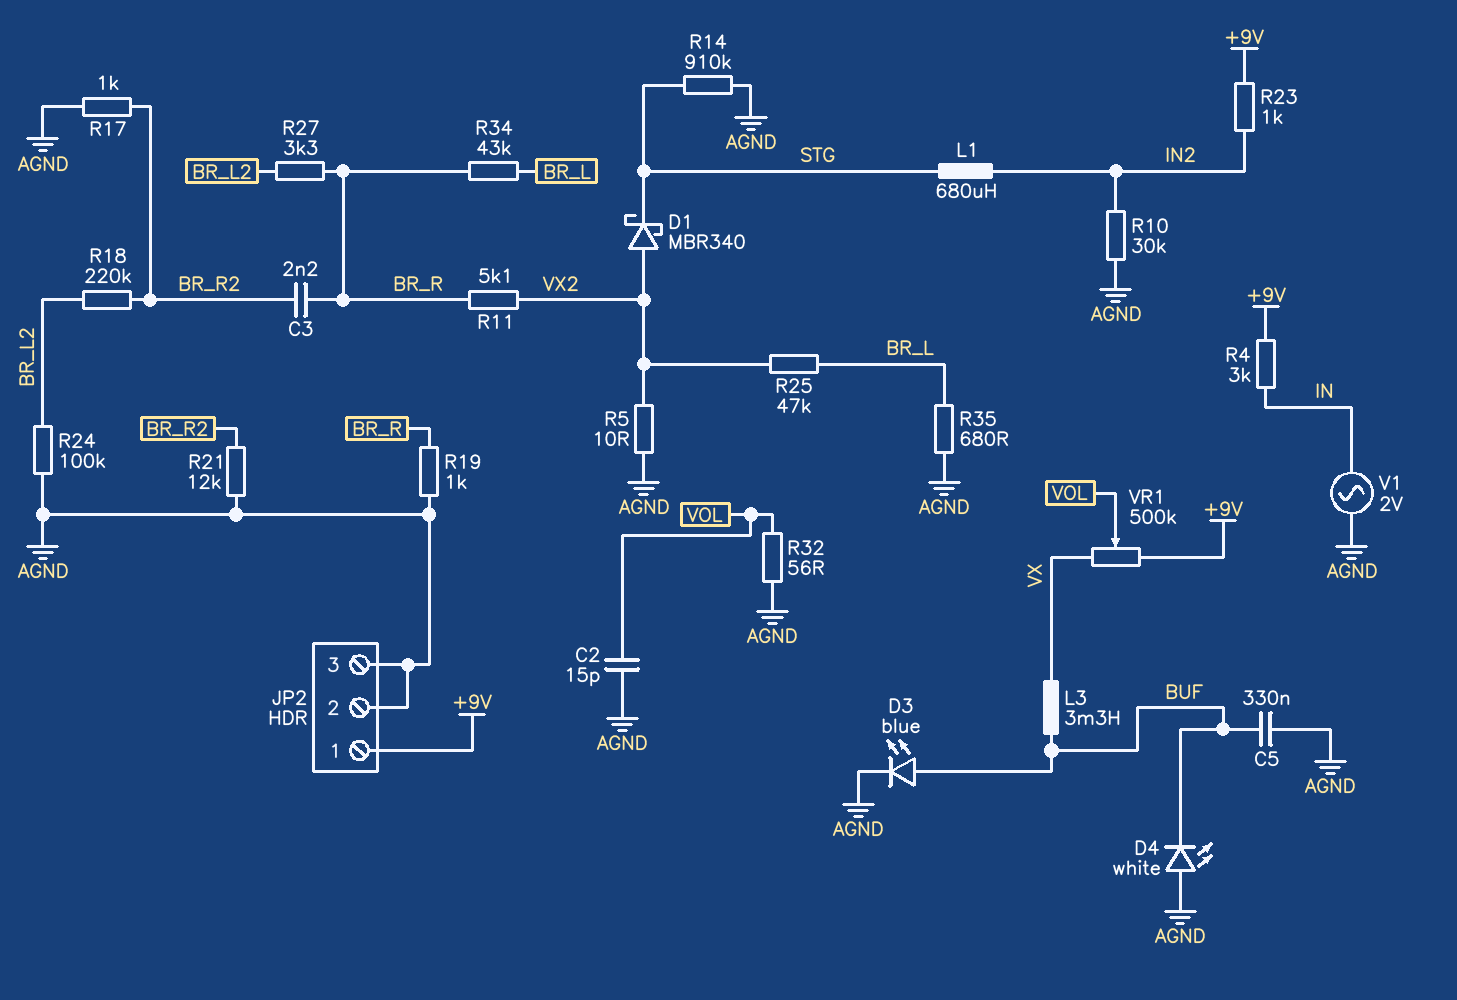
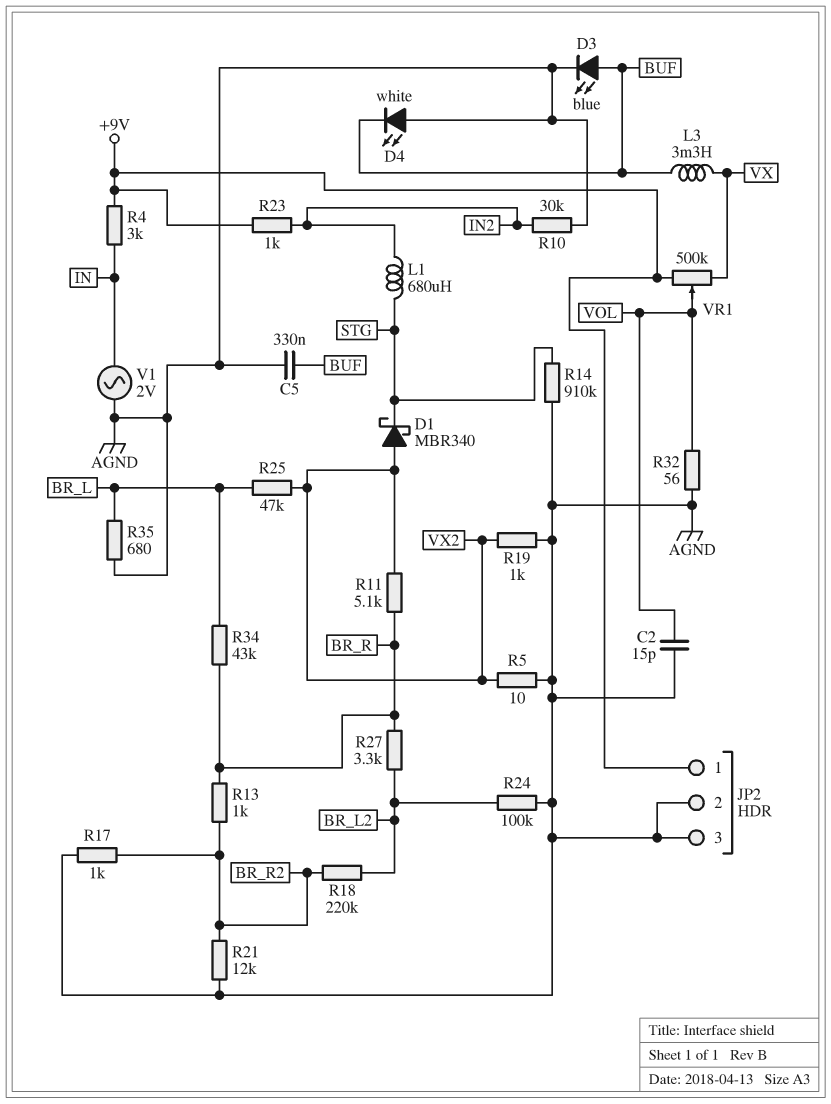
C3: 2.2nF (BR_R, BR_R2) -> none
R13: none -> 1k (BR_R, BR_R2)
R19: 1k (AGND, BR_R) -> 1k (AGND, VX2)

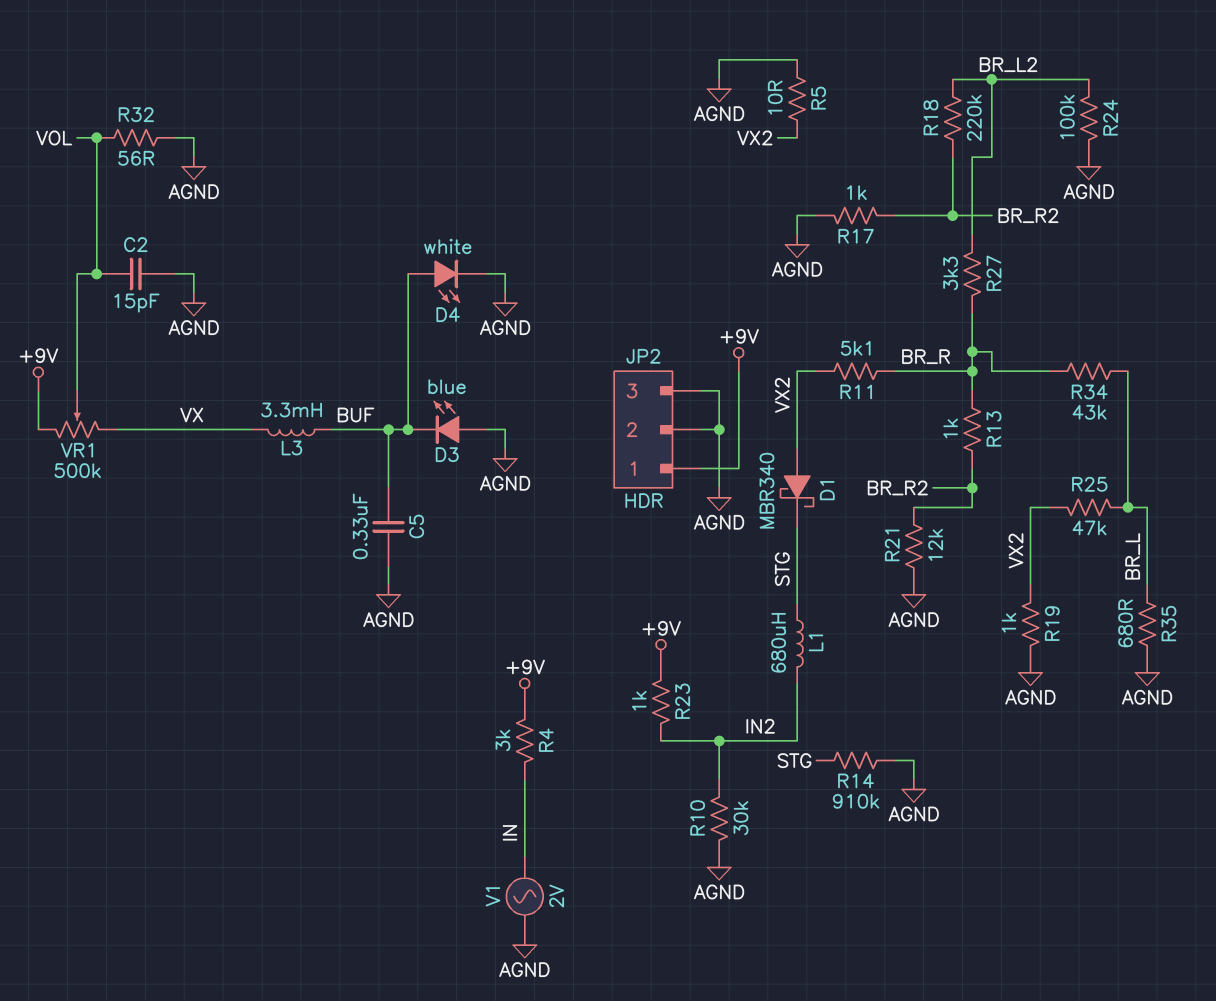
D3: LED blue (A BUF, K AGND) -> LED blue (A AGND, K BUF)
D4: LED white (A AGND, K BUF) -> LED white (A BUF, K AGND)

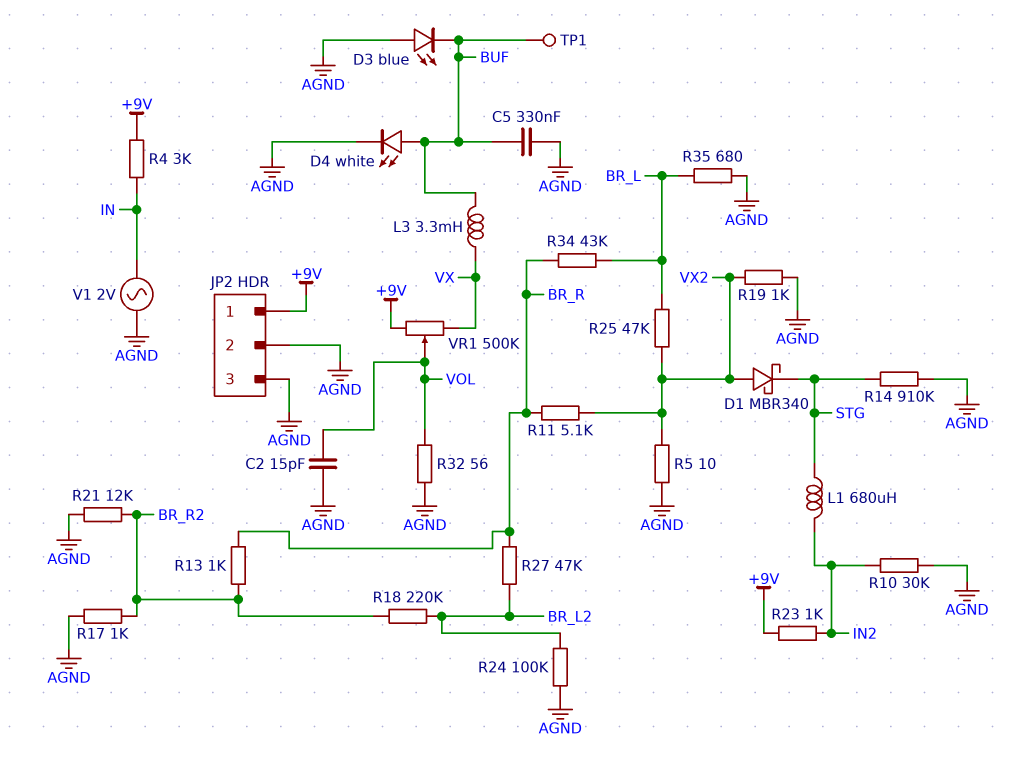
R27: 3.3k (BR_L2, BR_R) -> 47k (BR_L2, BR_R)
TP1: none -> test point (BUF)

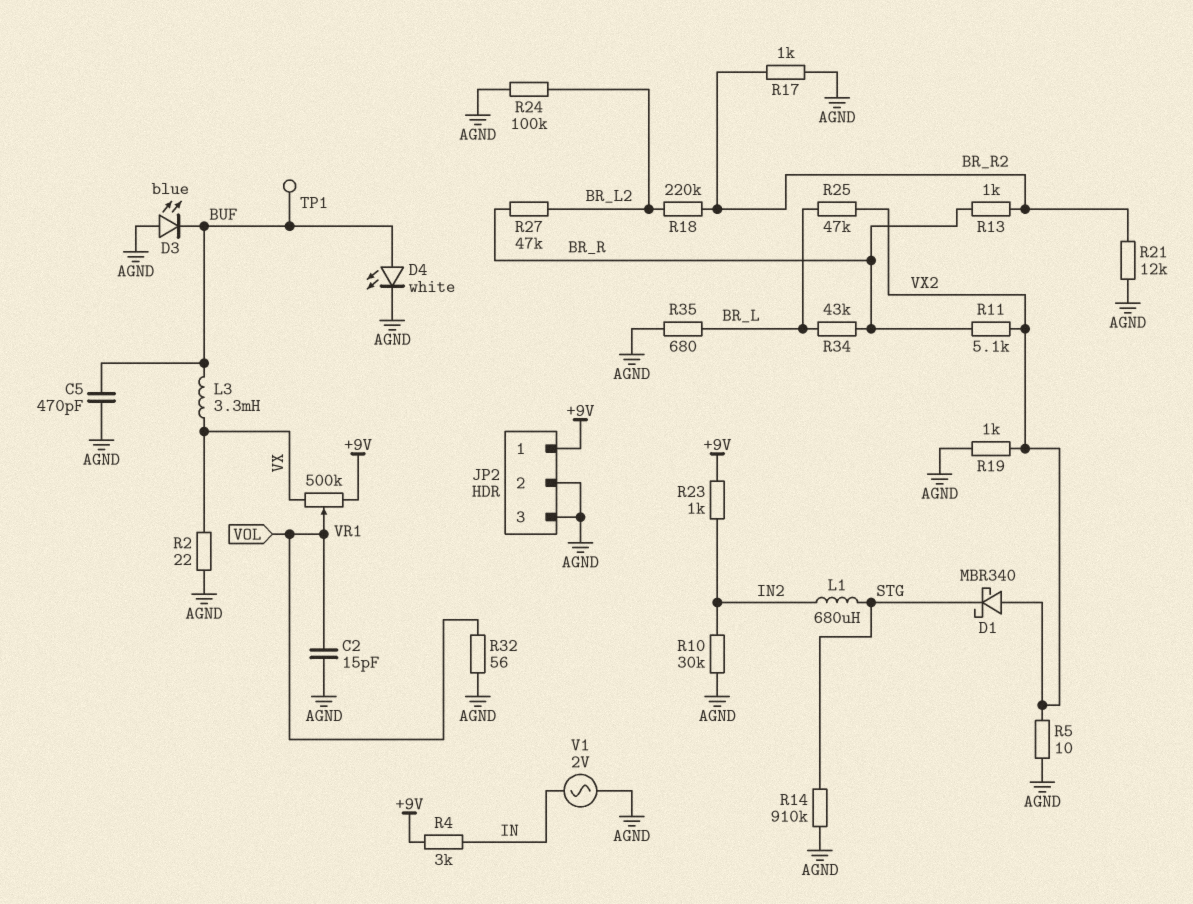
C5: 330nF (AGND, BUF) -> 470pF (AGND, BUF)
R2: none -> 22 (AGND, VX)

